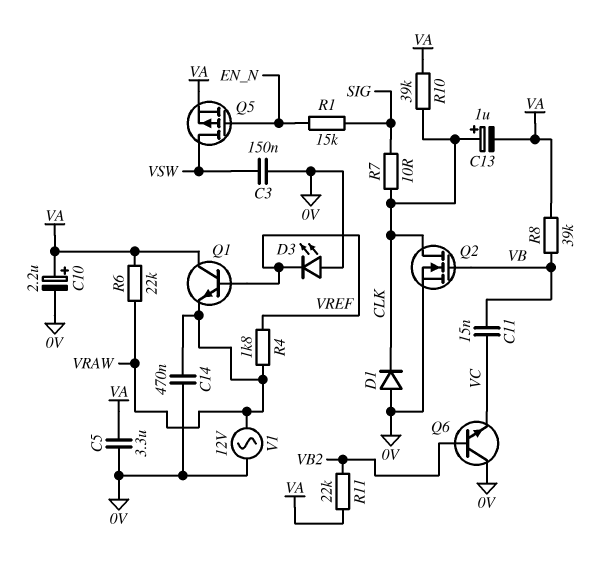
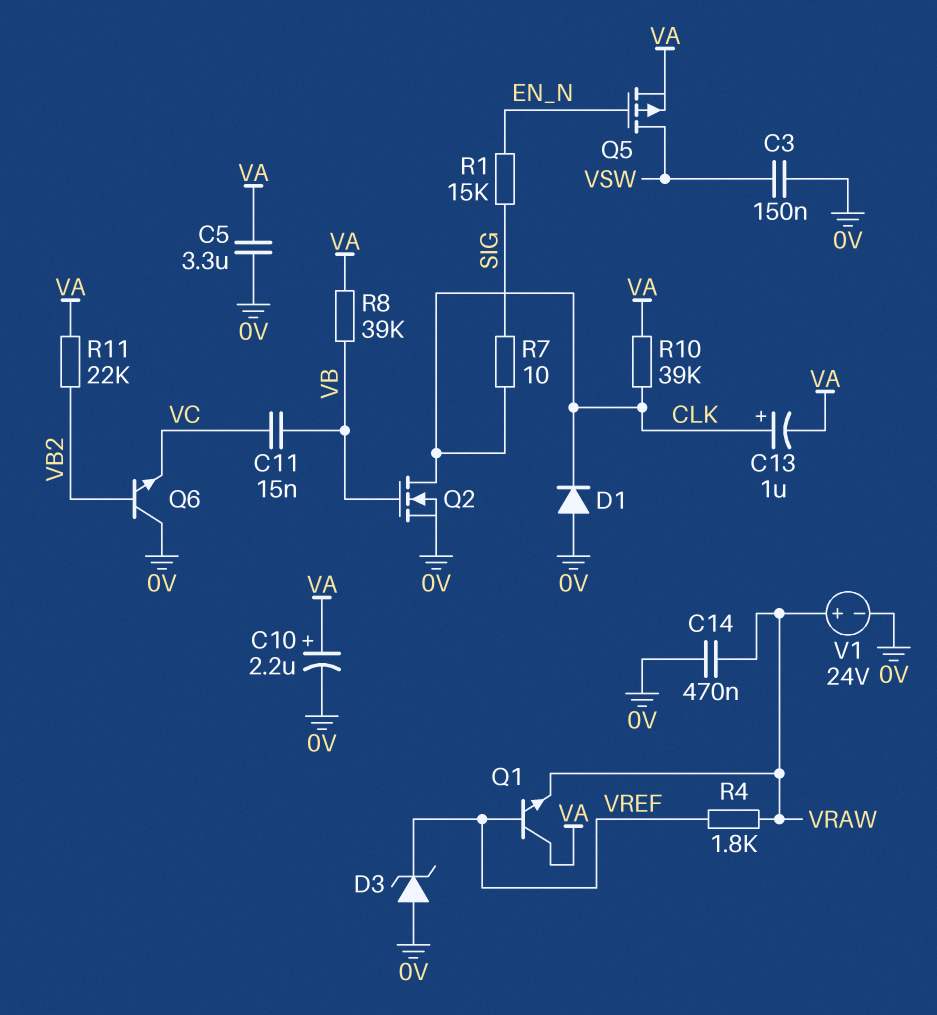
D3: LED (A 0V, K VREF) -> zener (A 0V, K VREF)
R6: 22k (VA, VRAW) -> none
V1: AC 12V (0V, VRAW) -> 24V (plus VRAW, minus 0V)

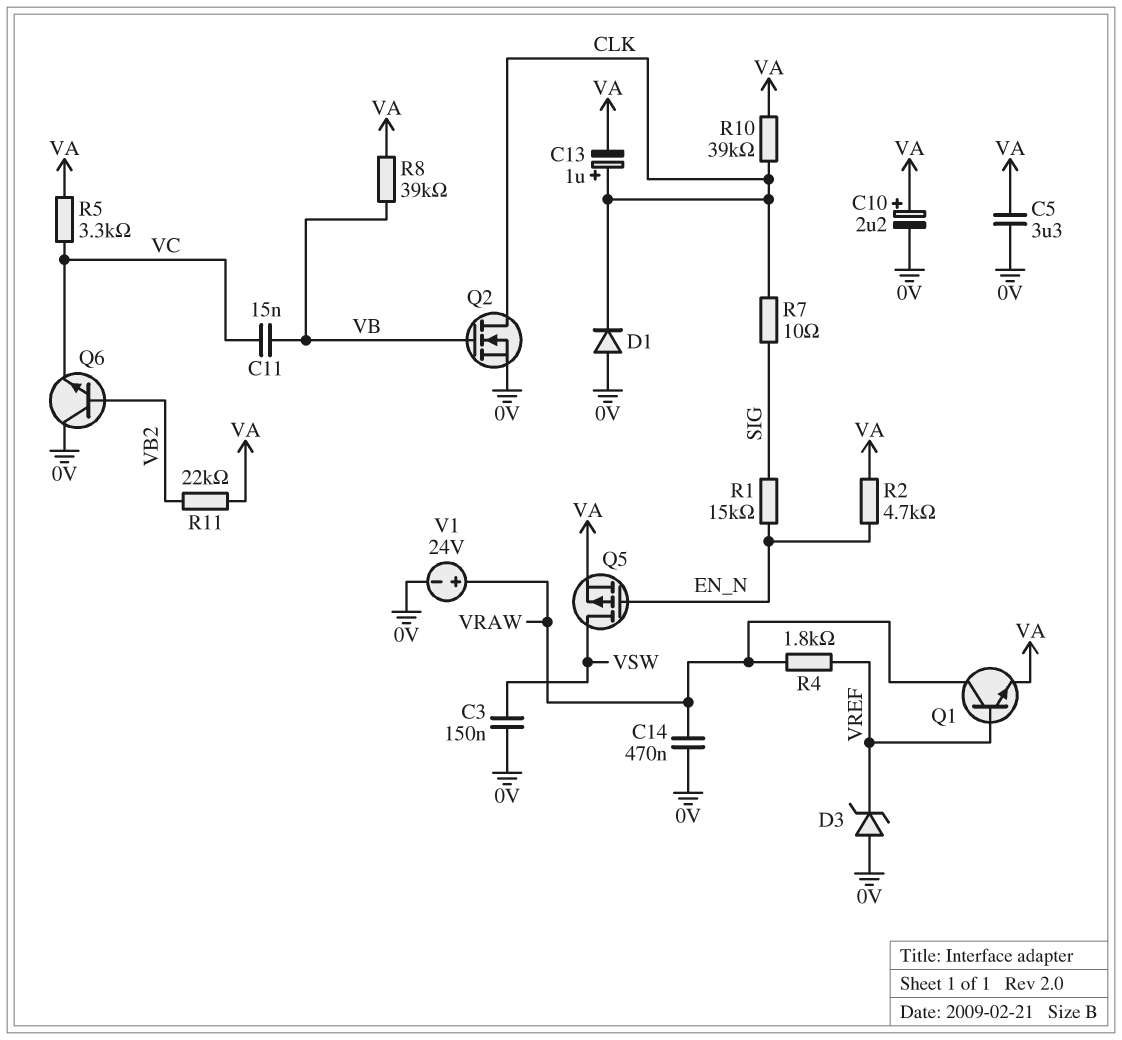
Q1: NPN (B VREF, C VA, E VRAW) -> NPN (B VREF, C VRAW, E VA)
R2: none -> 4.7k (EN_N, VA)
R5: none -> 3.3k (VA, VC)

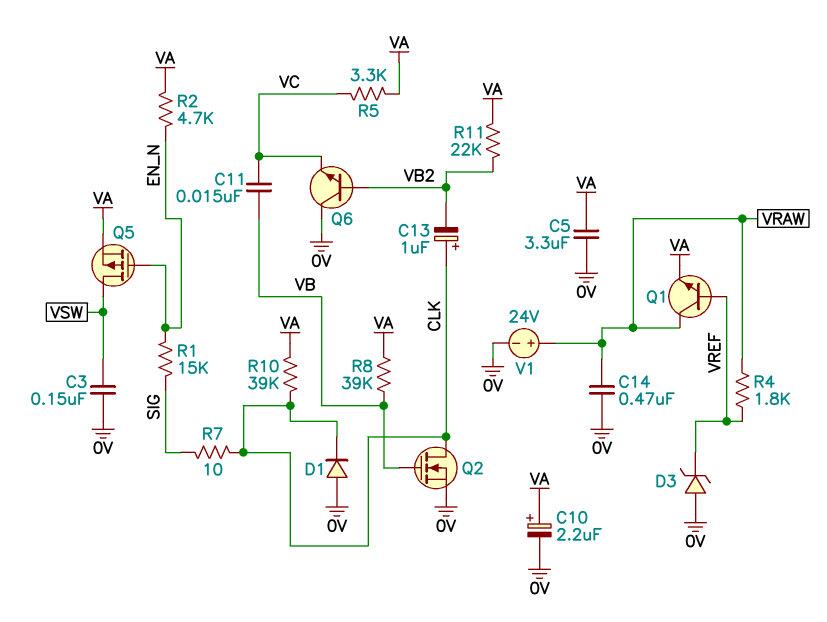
C13: 1uF (plus CLK, minus VA) -> 1uF (plus CLK, minus VB2)

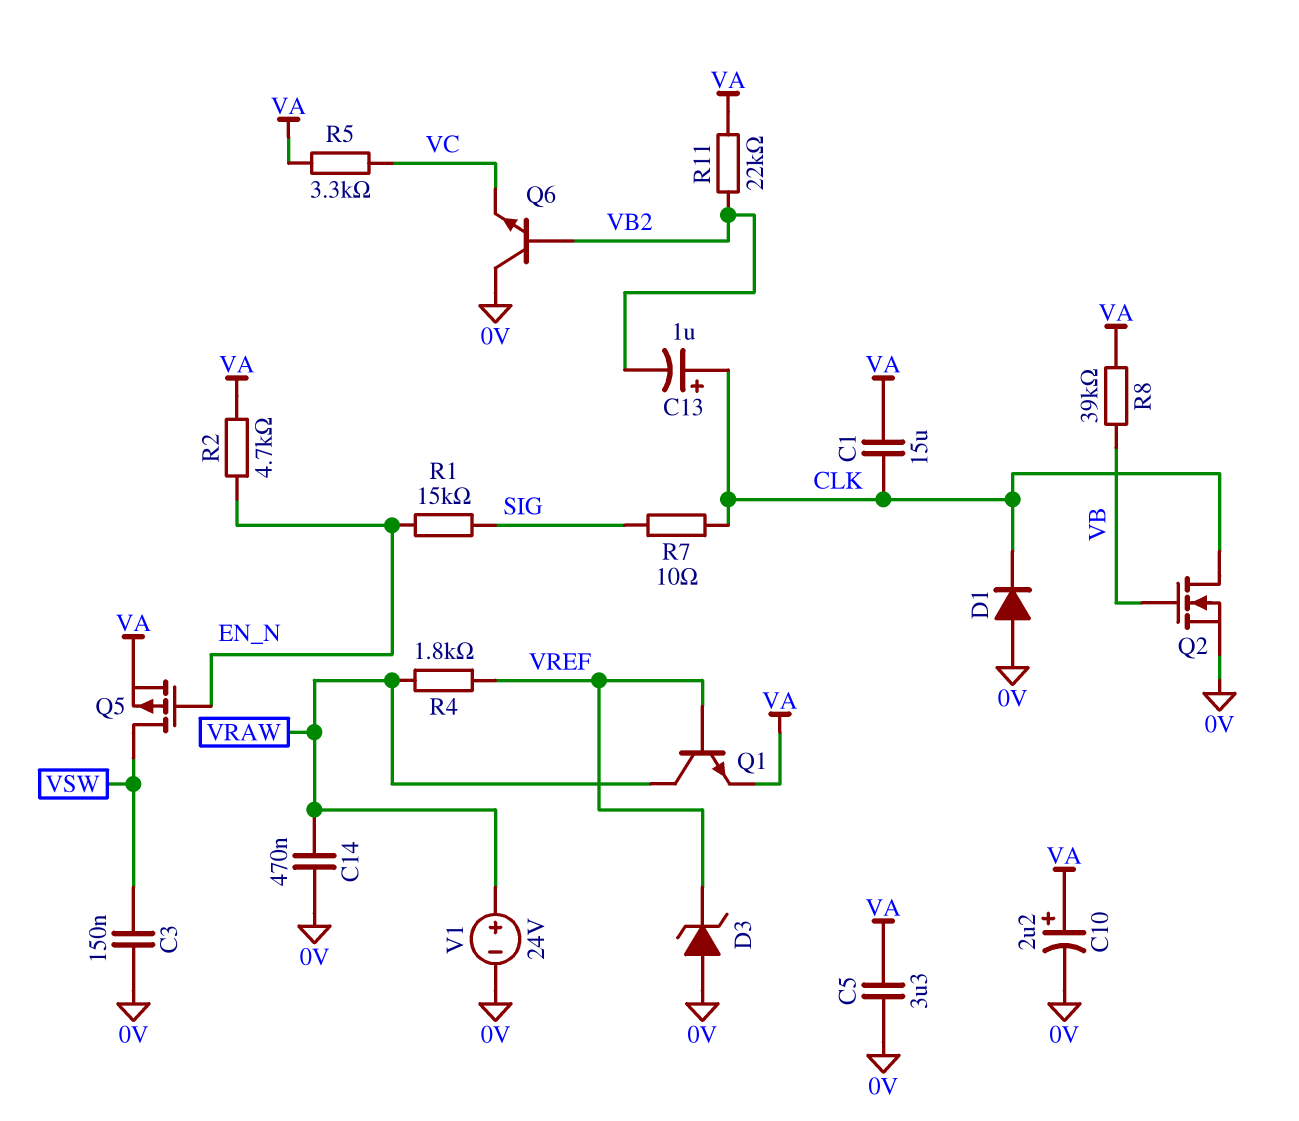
C1: none -> 15uF (CLK, VA)
C11: 15nF (VB, VC) -> none
R10: 39k (CLK, VA) -> none

